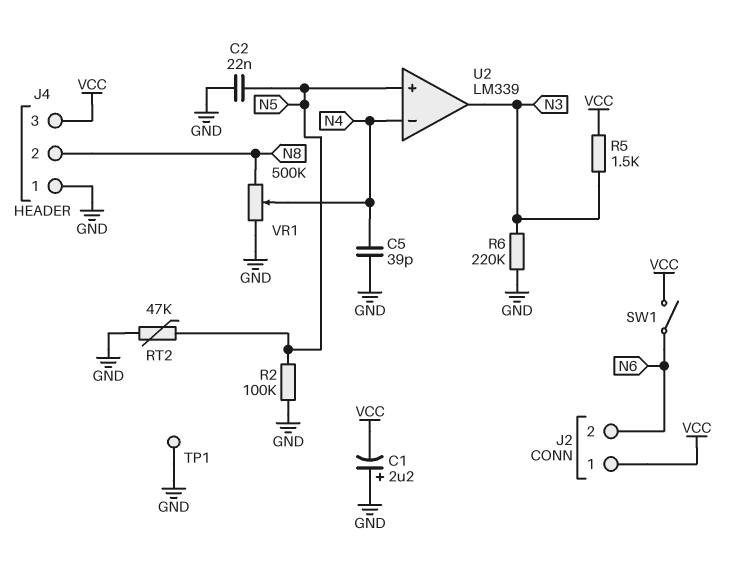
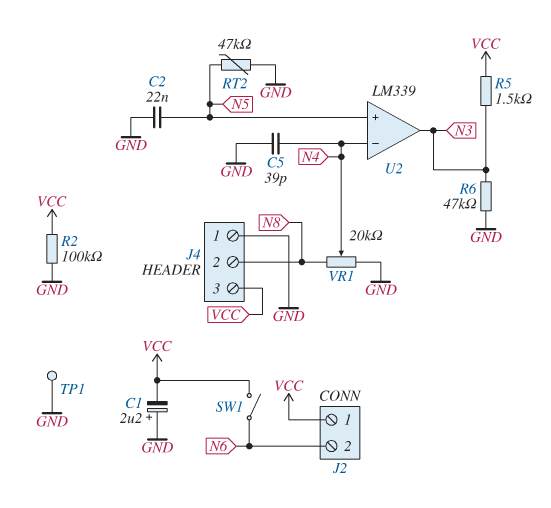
R2: 100k (GND, N5) -> 100k (GND, VCC)
R6: 220k (GND, N3) -> 47k (GND, N3)
VR1: 500k (GND, N8, wiper N4) -> 20k (GND, N8, wiper N4)

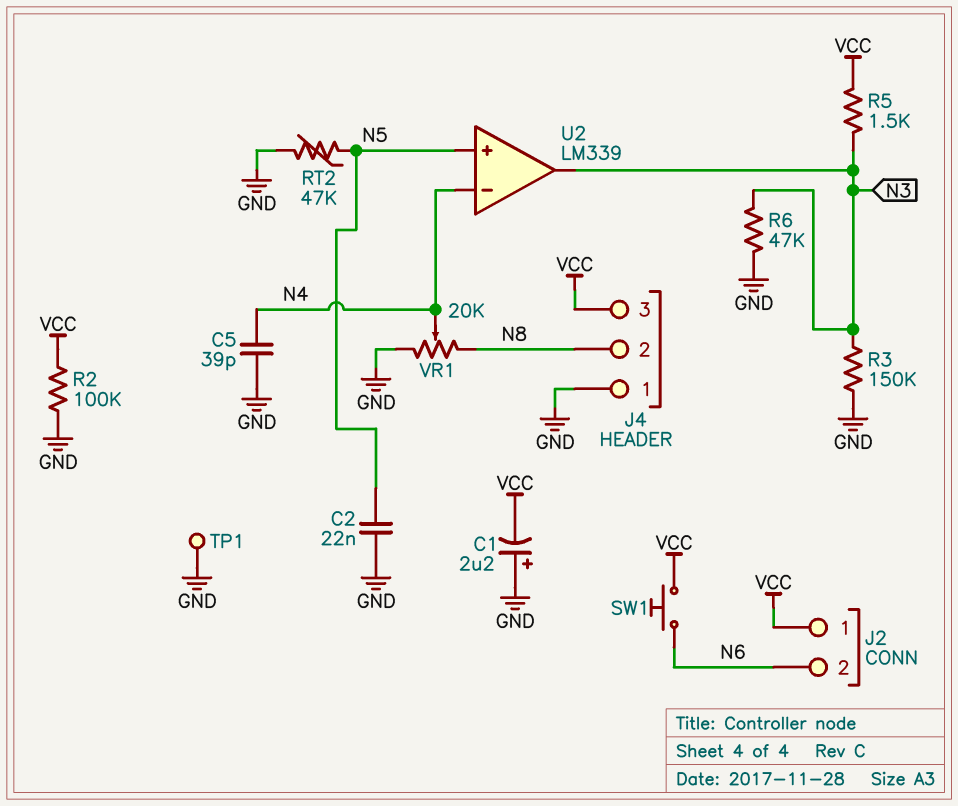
R3: none -> 150k (GND, N3)
SW1: switch (N6, VCC) -> button (N6, VCC)

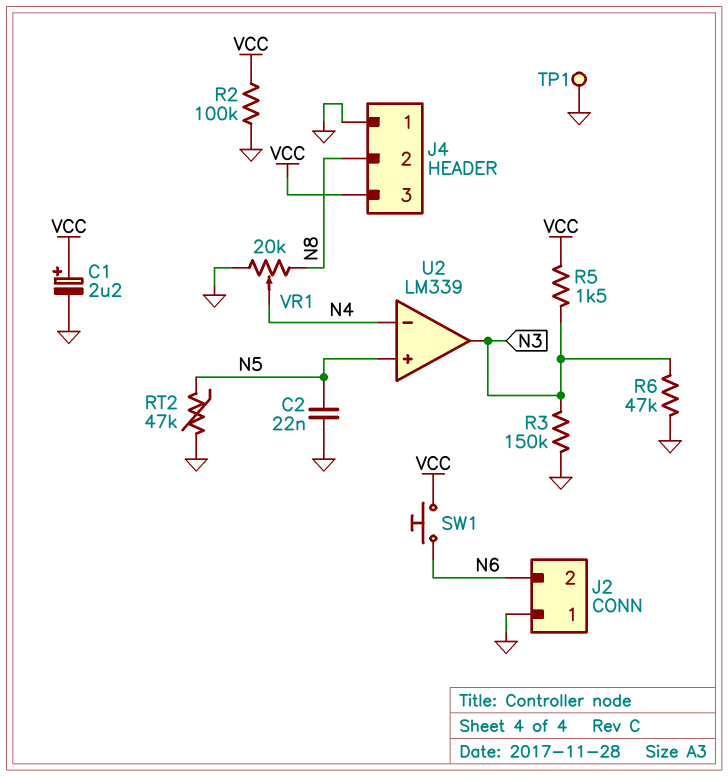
C1: 2.2uF (plus GND, minus VCC) -> 2.2uF (plus VCC, minus GND)
C5: 39pF (GND, N4) -> none
J2 pin 1: VCC -> GND

